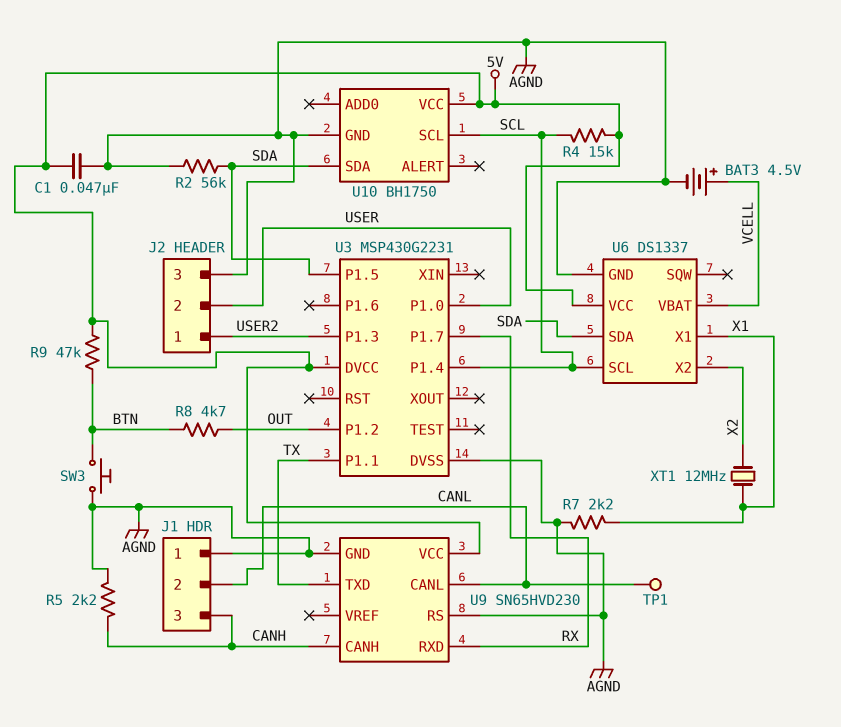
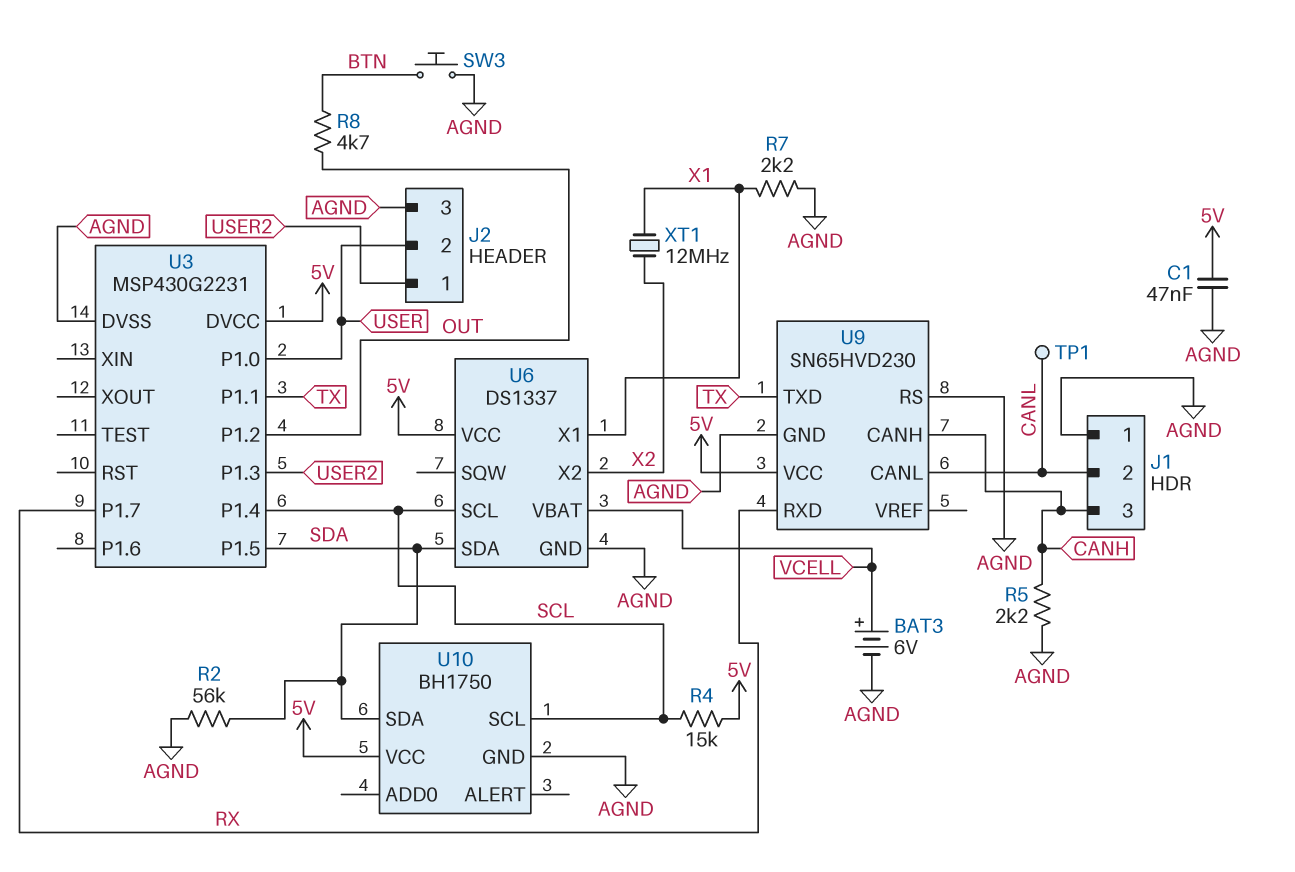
BAT3: 4.5V (plus VCELL, minus AGND) -> 6V (plus VCELL, minus AGND)
R9: 47k (5V, BTN) -> none

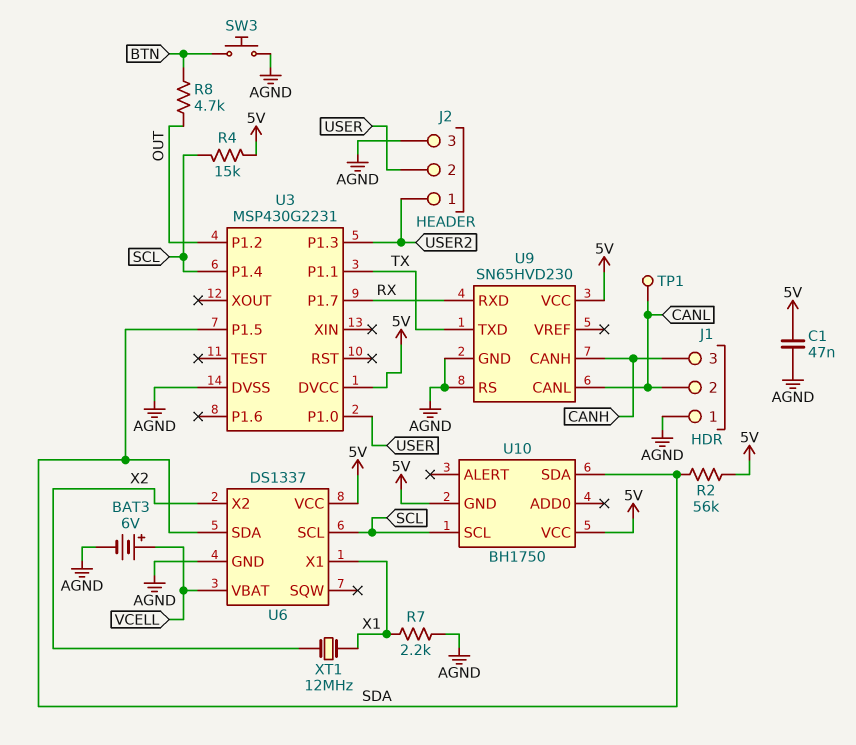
R2: 56k (AGND, SDA) -> 56k (5V, SDA)
R5: 2.2k (AGND, CANH) -> none
U10 pin GND: AGND -> 5V

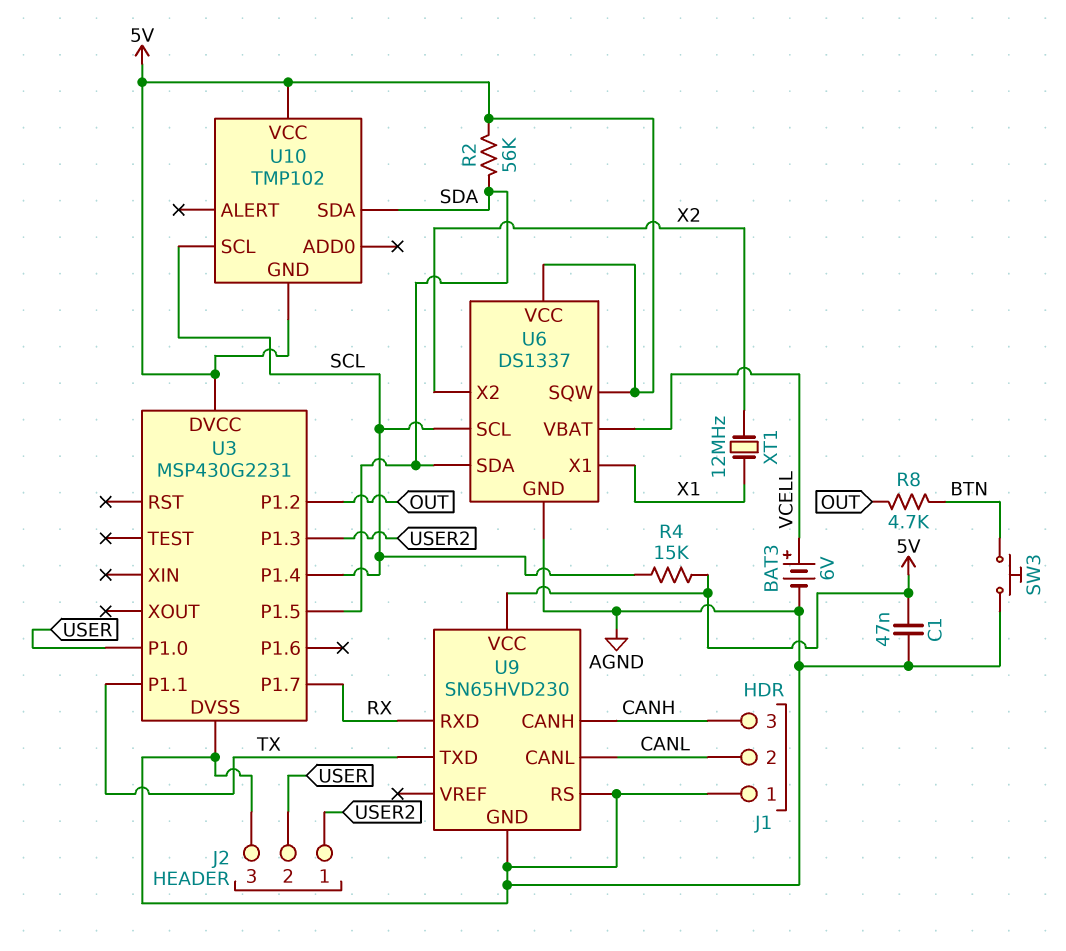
R7: 2.2k (AGND, X1) -> none
TP1: test point (CANL) -> none
U6 pin SQW: none -> 5V
U10: BH1750 -> TMP102

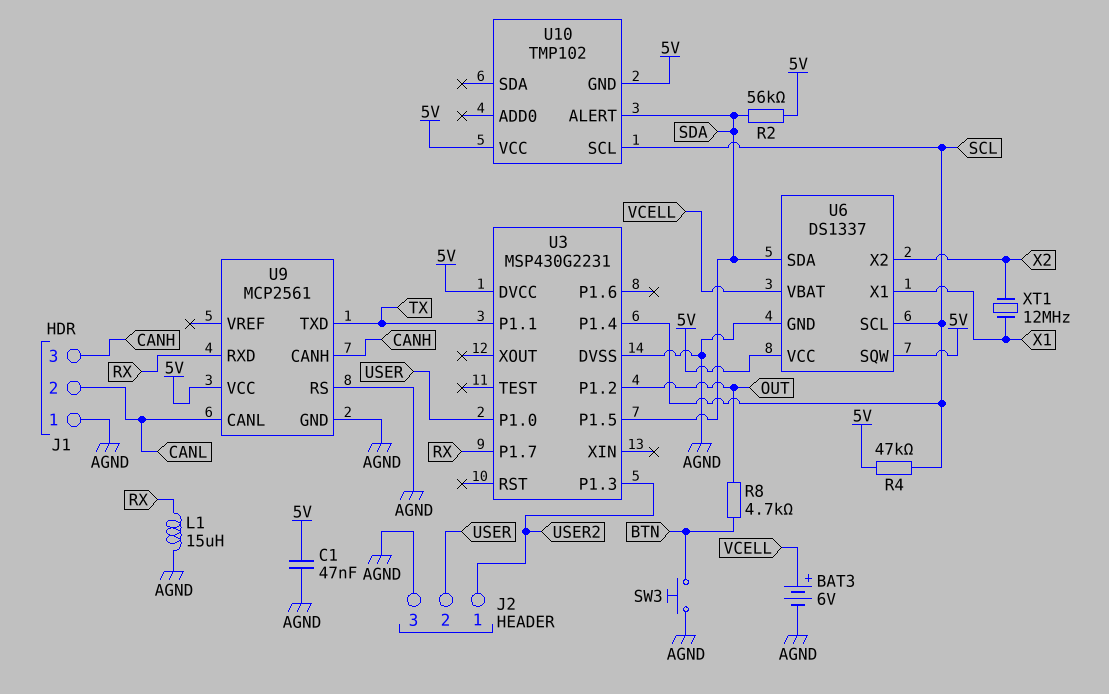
L1: none -> 15uH (AGND, RX)
R4: 15k (5V, SCL) -> 47k (5V, SCL)
U9: SN65HVD230 -> MCP2561
U10 pin ALERT: none -> SDA
U10 pin SDA: SDA -> none

